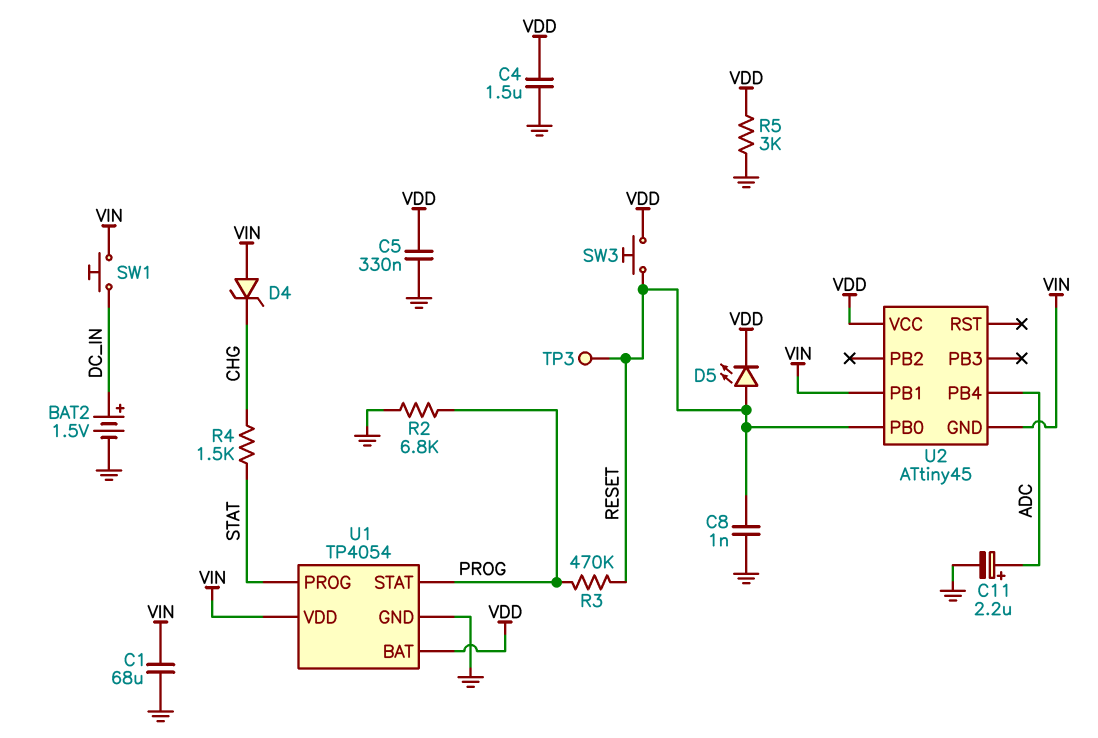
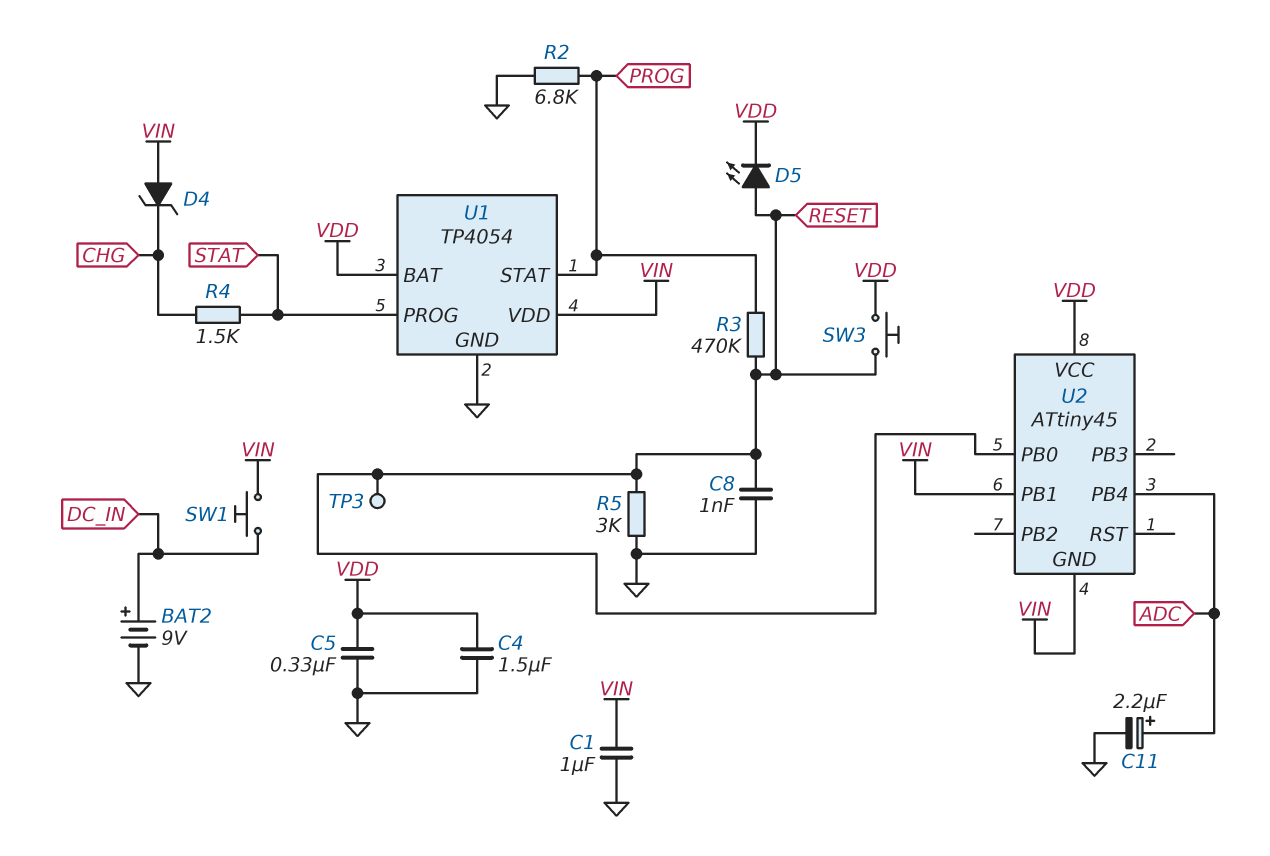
BAT2: 1.5V (plus DC_IN, minus GND) -> 9V (plus DC_IN, minus GND)
C1: 68uF (GND, VIN) -> 1uF (GND, VIN)
R5: 3k (GND, VDD) -> 3k (GND, RESET)

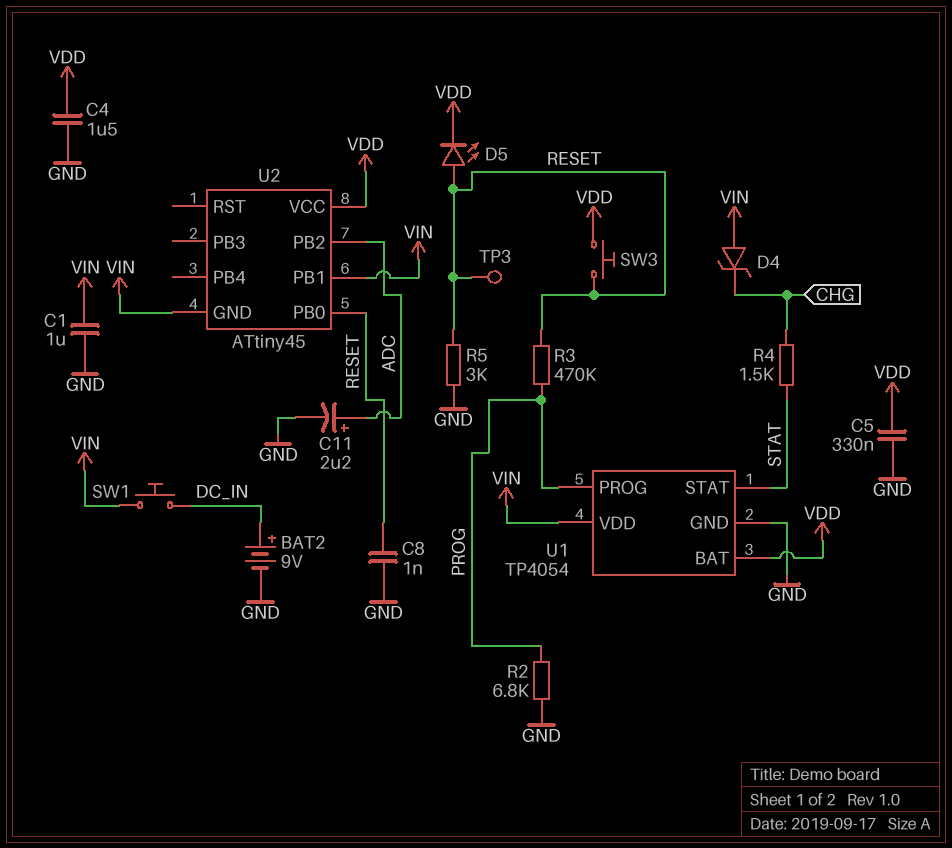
U1 pin PROG: STAT -> PROG
U1 pin STAT: PROG -> STAT
U2 pin PB2: none -> ADC
U2 pin PB4: ADC -> none

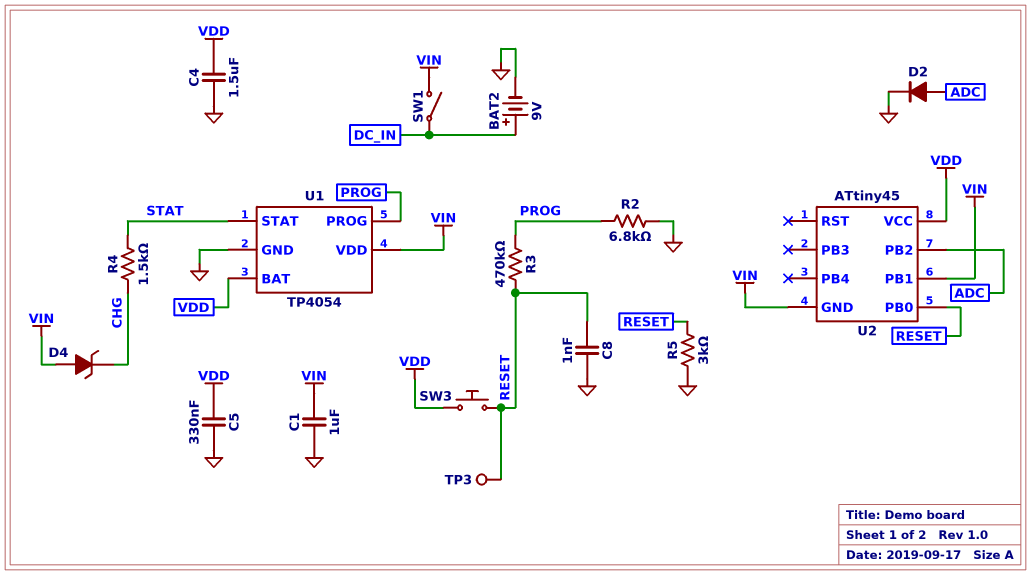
C11: 2.2uF (plus ADC, minus GND) -> none
D2: none -> diode (A ADC, K GND)
D5: LED (A RESET, K VDD) -> none
SW1: button (DC_IN, VIN) -> switch (DC_IN, VIN)

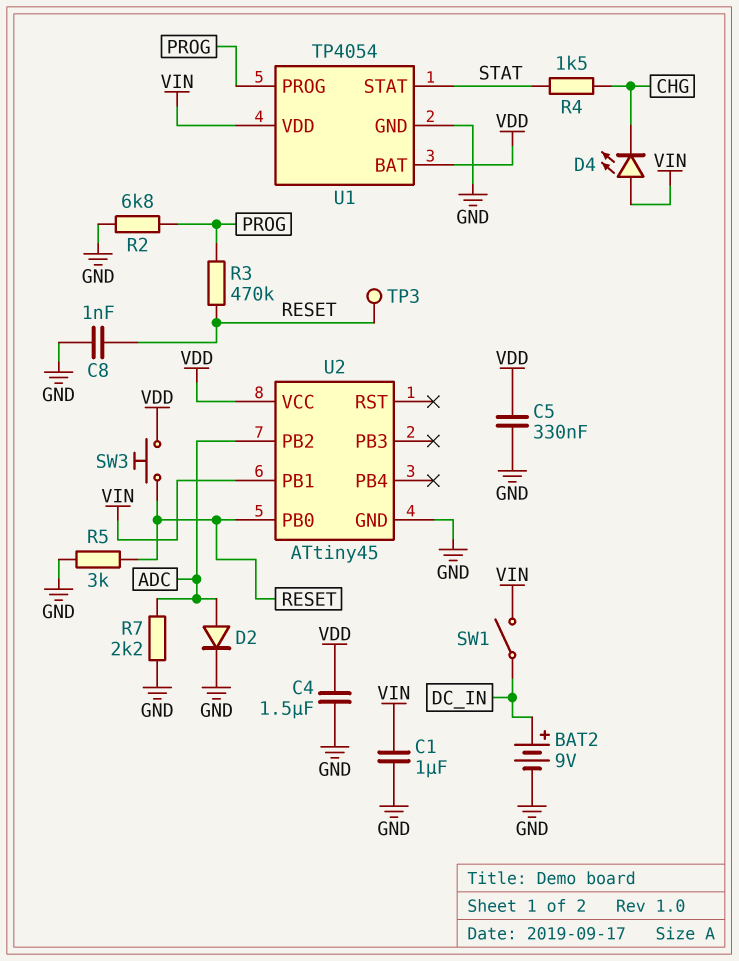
D4: zener (A VIN, K CHG) -> LED (A VIN, K CHG)
R7: none -> 2.2k (ADC, GND)
U2 pin GND: VIN -> GND

